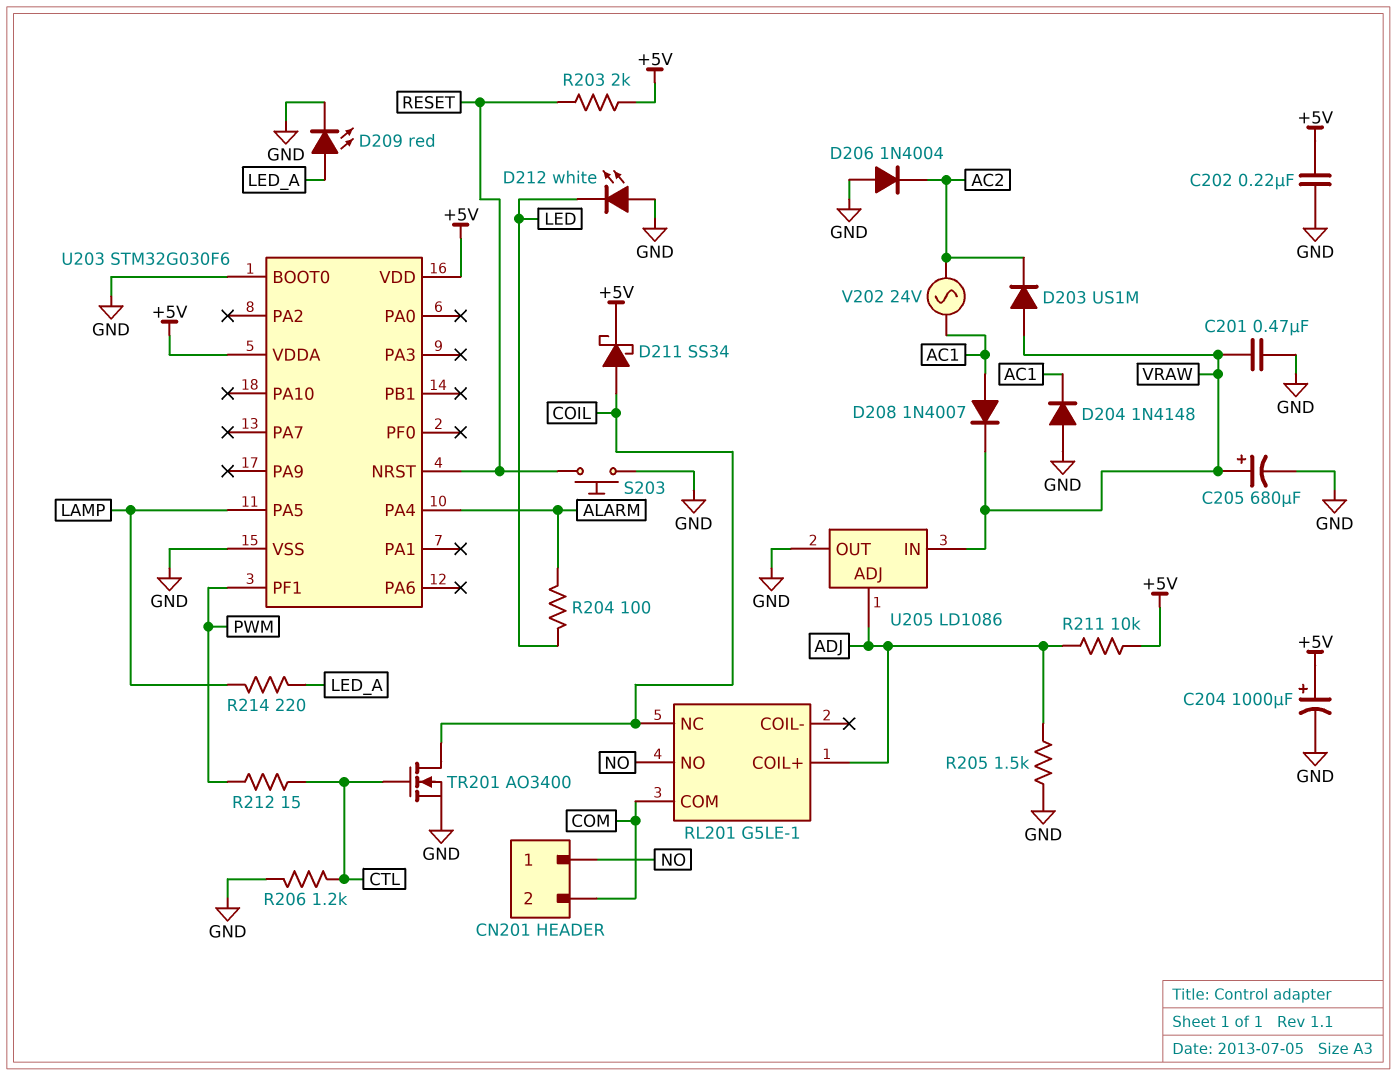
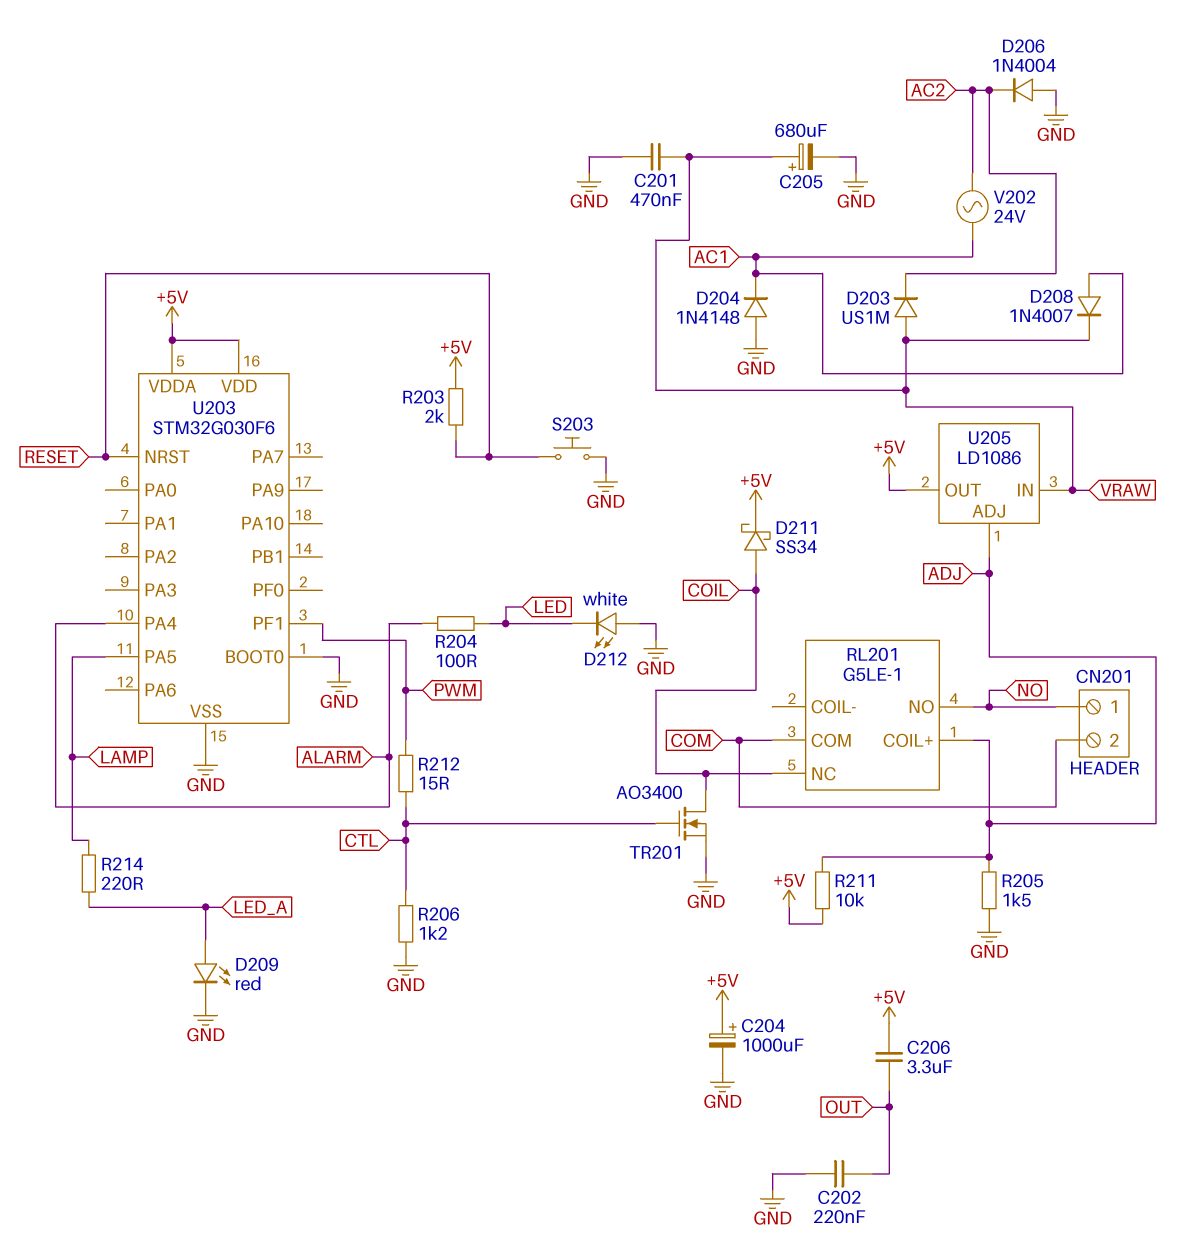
C202: 220nF (+5V, GND) -> 220nF (GND, OUT)
C206: none -> 3.3uF (+5V, OUT)
U205 pin OUT: GND -> +5V

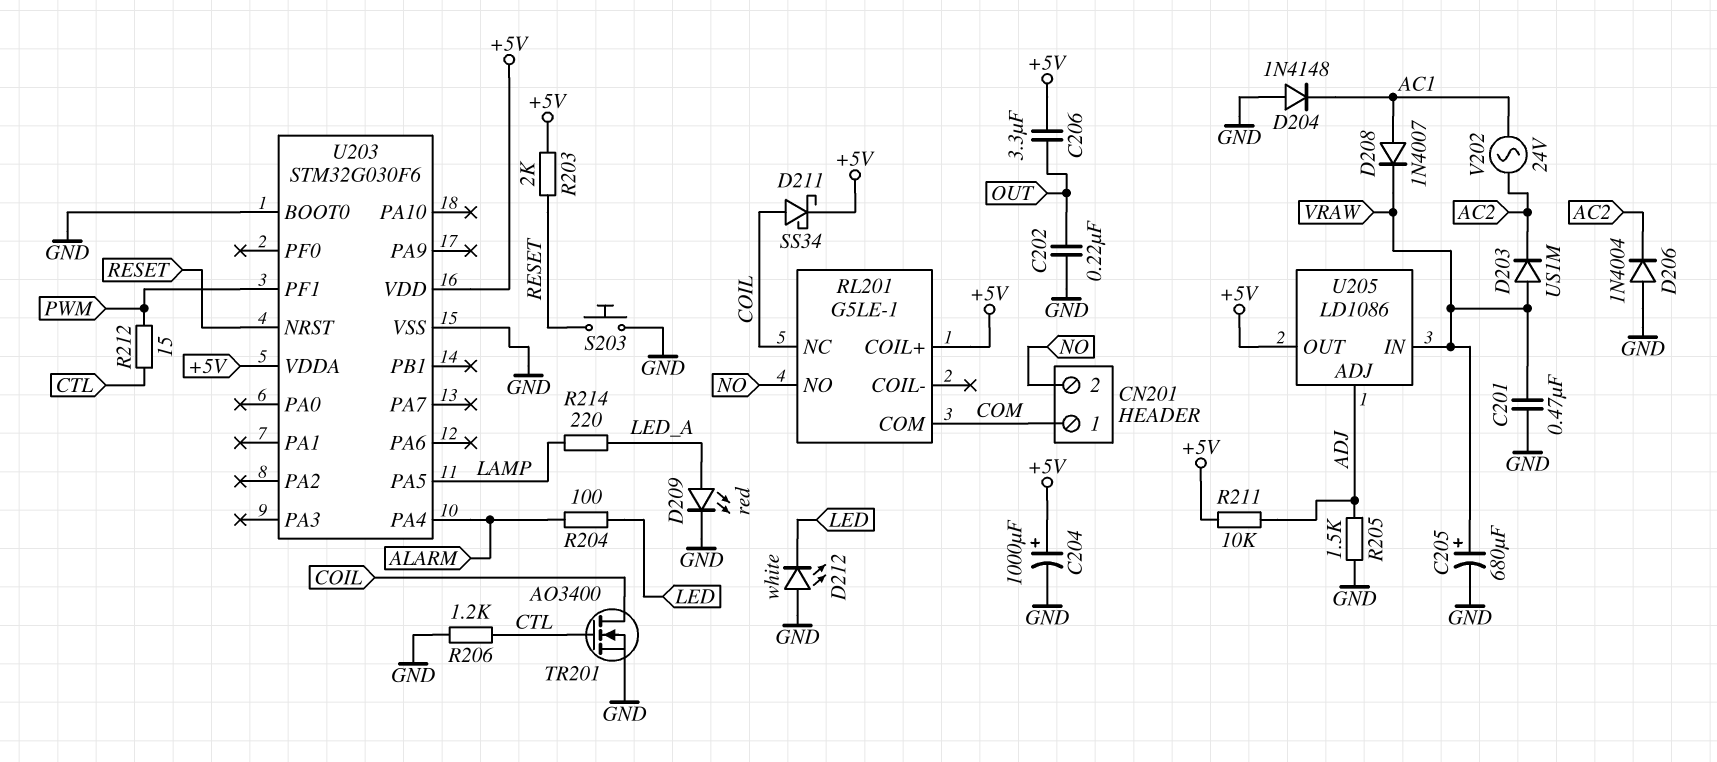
CN201 pin 1: NO -> COM
CN201 pin 2: COM -> NO
RL201 pin COIL+: ADJ -> +5V

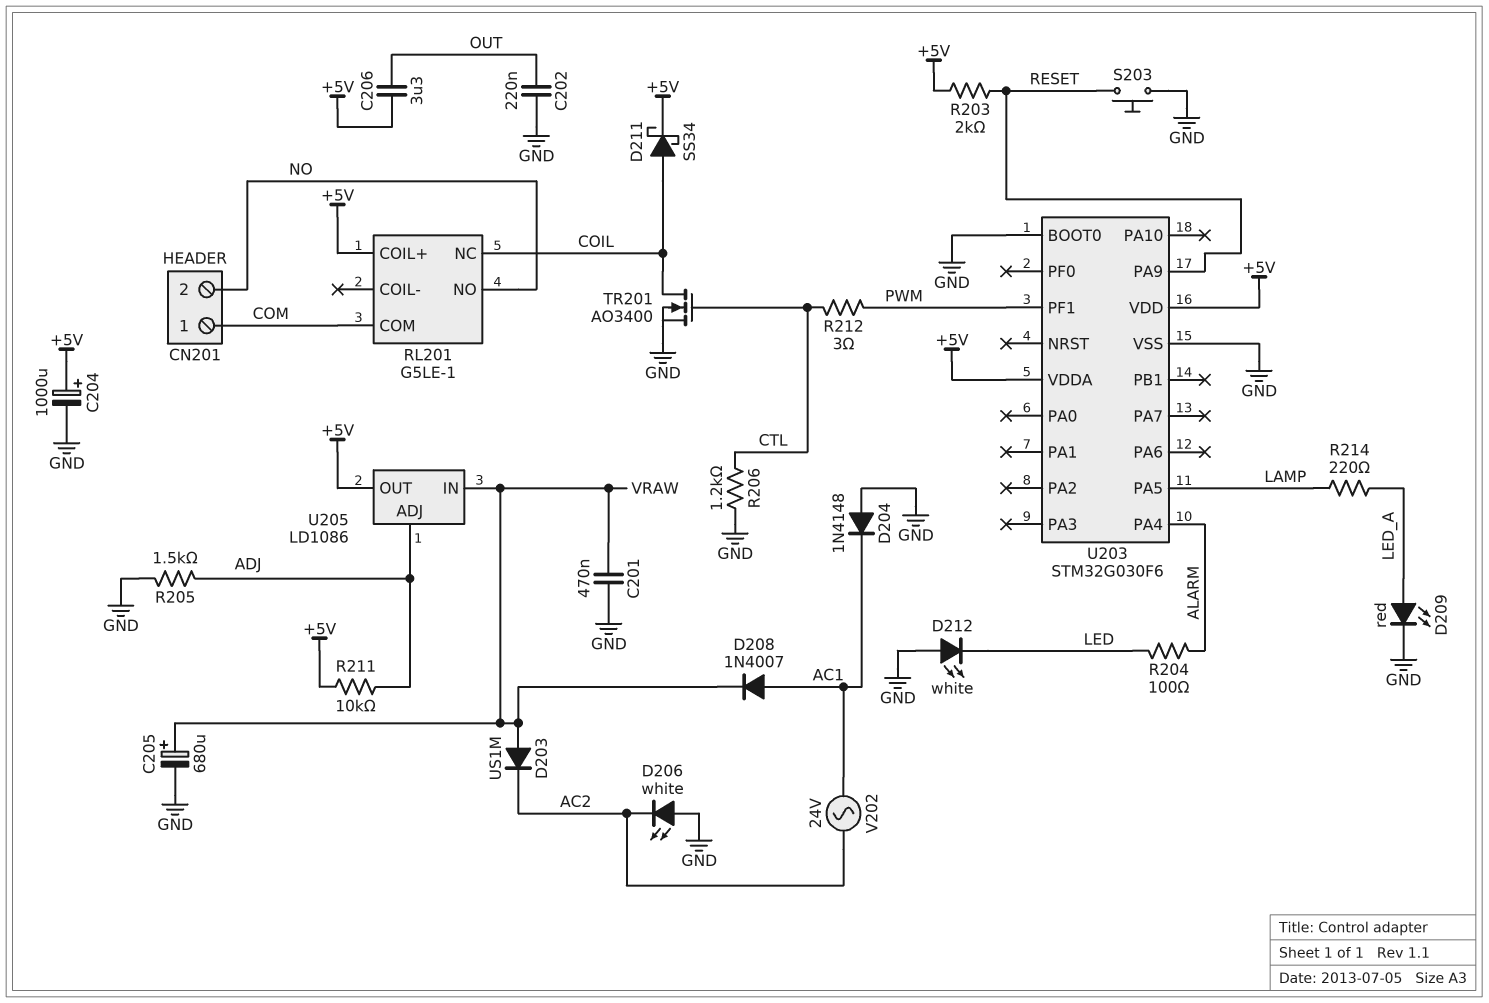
D206: diode 1N4004 (A GND, K AC2) -> LED white (A GND, K AC2)
R212: 15 (CTL, PWM) -> 3 (CTL, PWM)
U203 pin NRST: RESET -> none
U203 pin PA9: none -> RESET

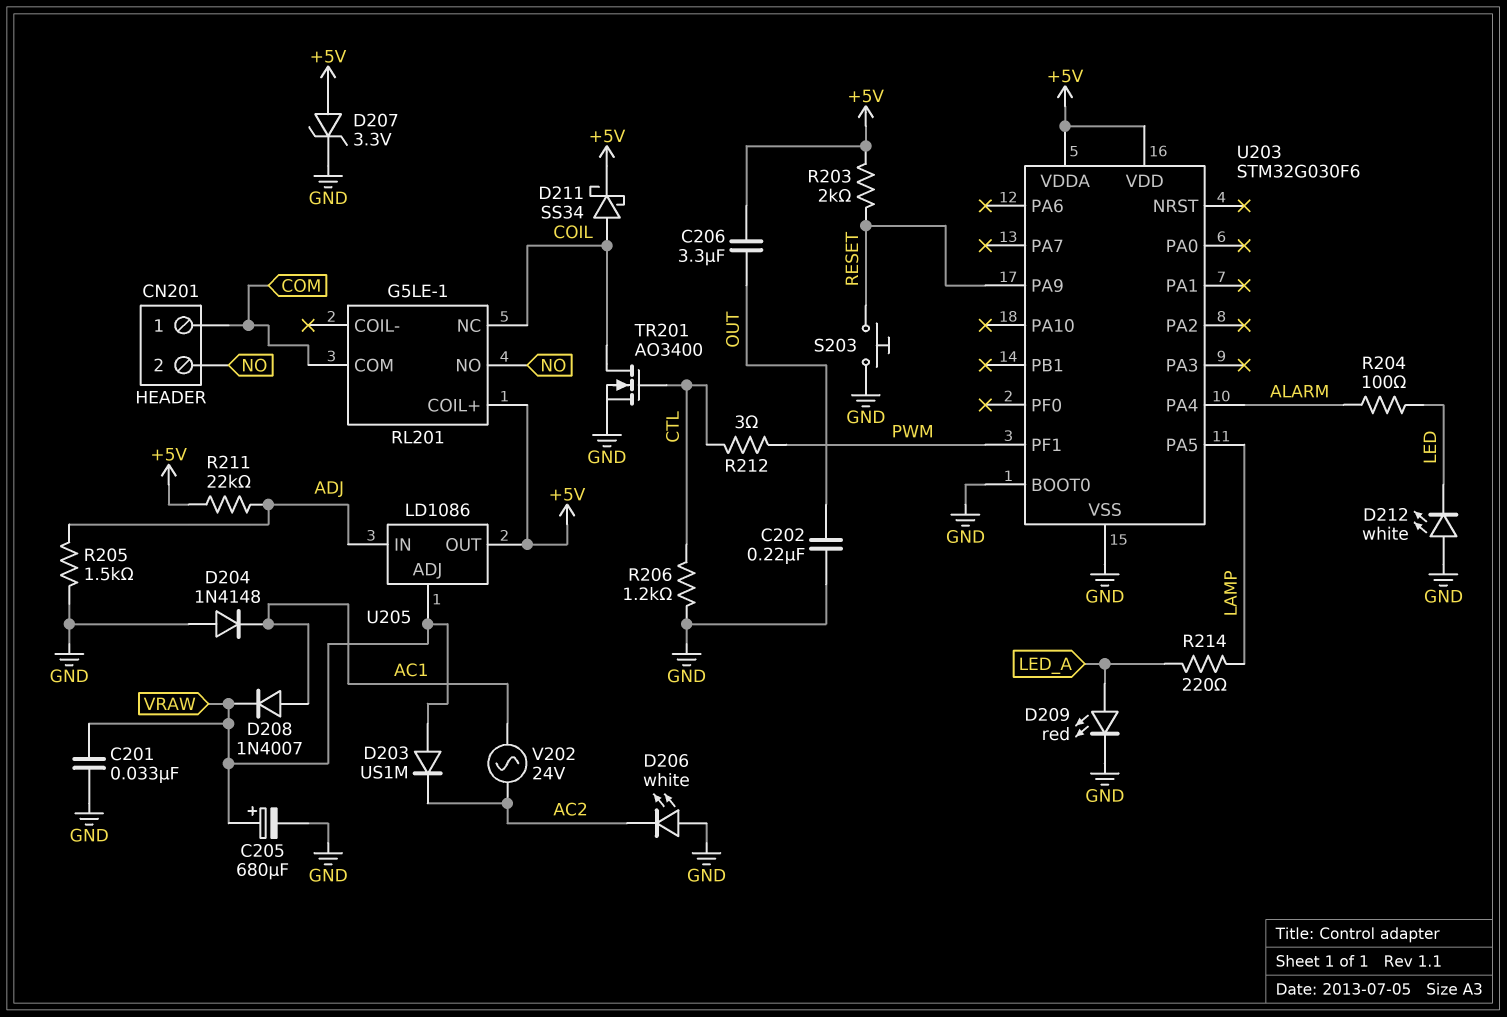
C201: 470nF (GND, VRAW) -> 33nF (GND, VRAW)
C204: 1000uF (plus +5V, minus GND) -> none
D207: none -> zener 3.3V (A +5V, K GND)
R211: 10k (+5V, ADJ) -> 22k (+5V, ADJ)
U205 pin ADJ: ADJ -> VRAW
U205 pin IN: VRAW -> ADJ

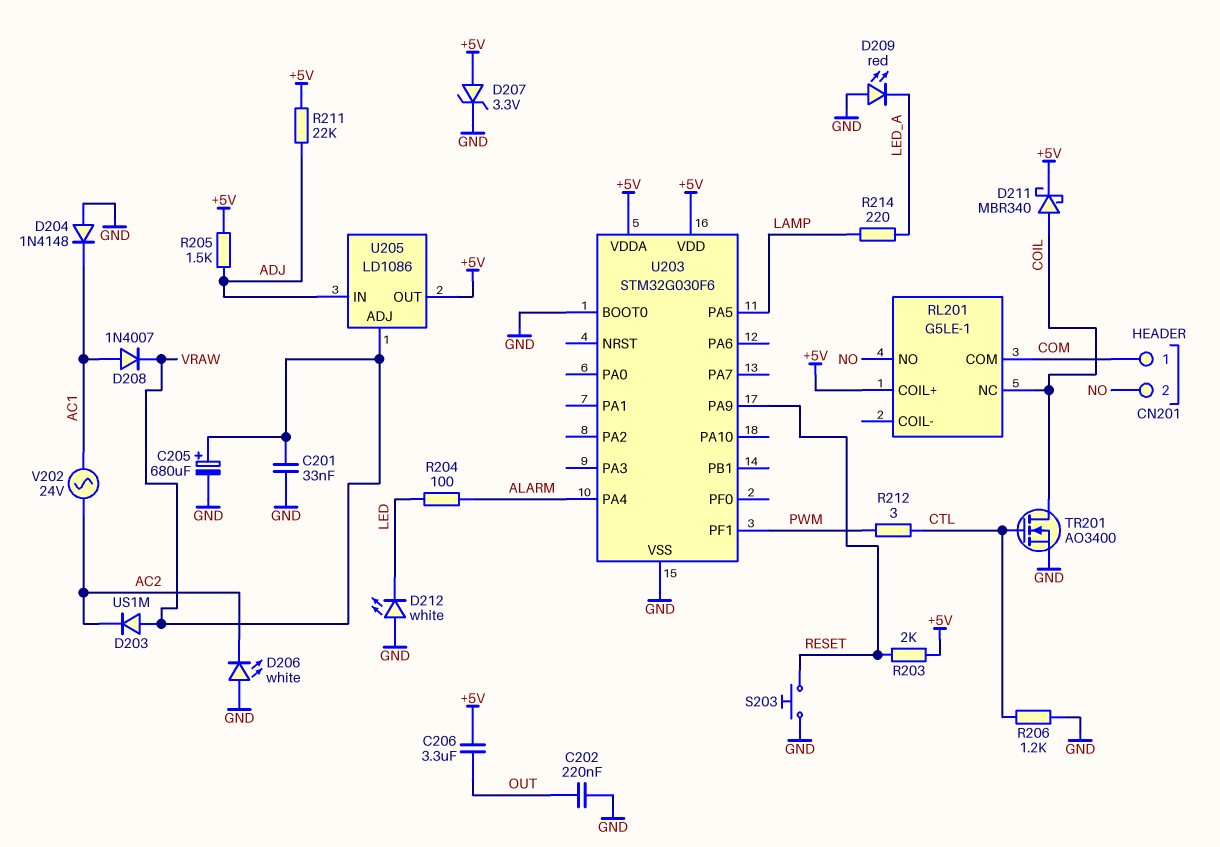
D209: LED red (A LED_A, K GND) -> LED red (A GND, K LED_A)
D211: schottky SS34 (A COIL, K +5V) -> schottky MBR340 (A COIL, K +5V)
R205: 1.5k (ADJ, GND) -> 1.5k (+5V, ADJ)

